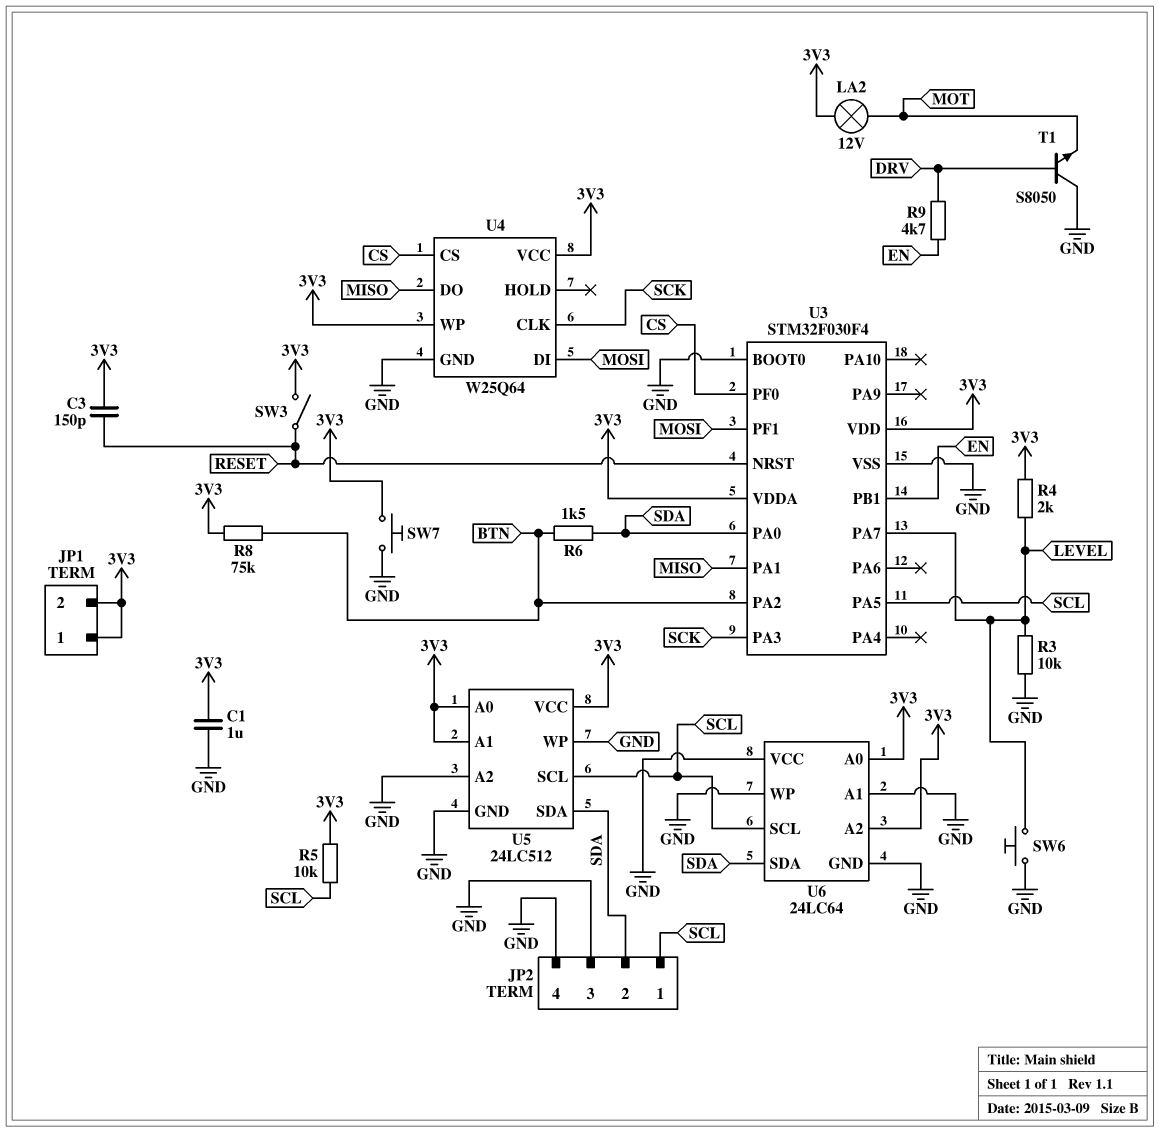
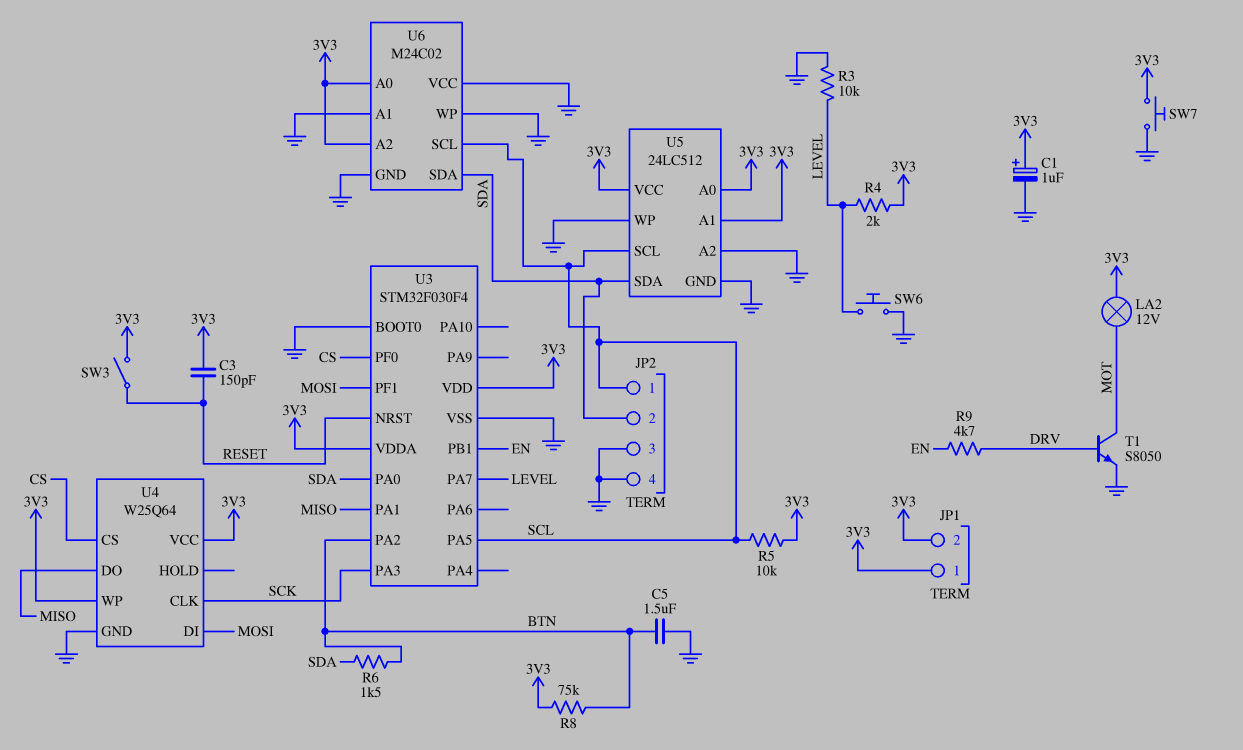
C1: 1uF (3V3, GND) -> 1uF (plus 3V3, minus GND)
C5: none -> 1.5uF (BTN, GND)
T1: NPN S8050 (B DRV, C GND, E MOT) -> NPN S8050 (B DRV, C MOT, E GND)
U6: 24LC64 -> M24C02

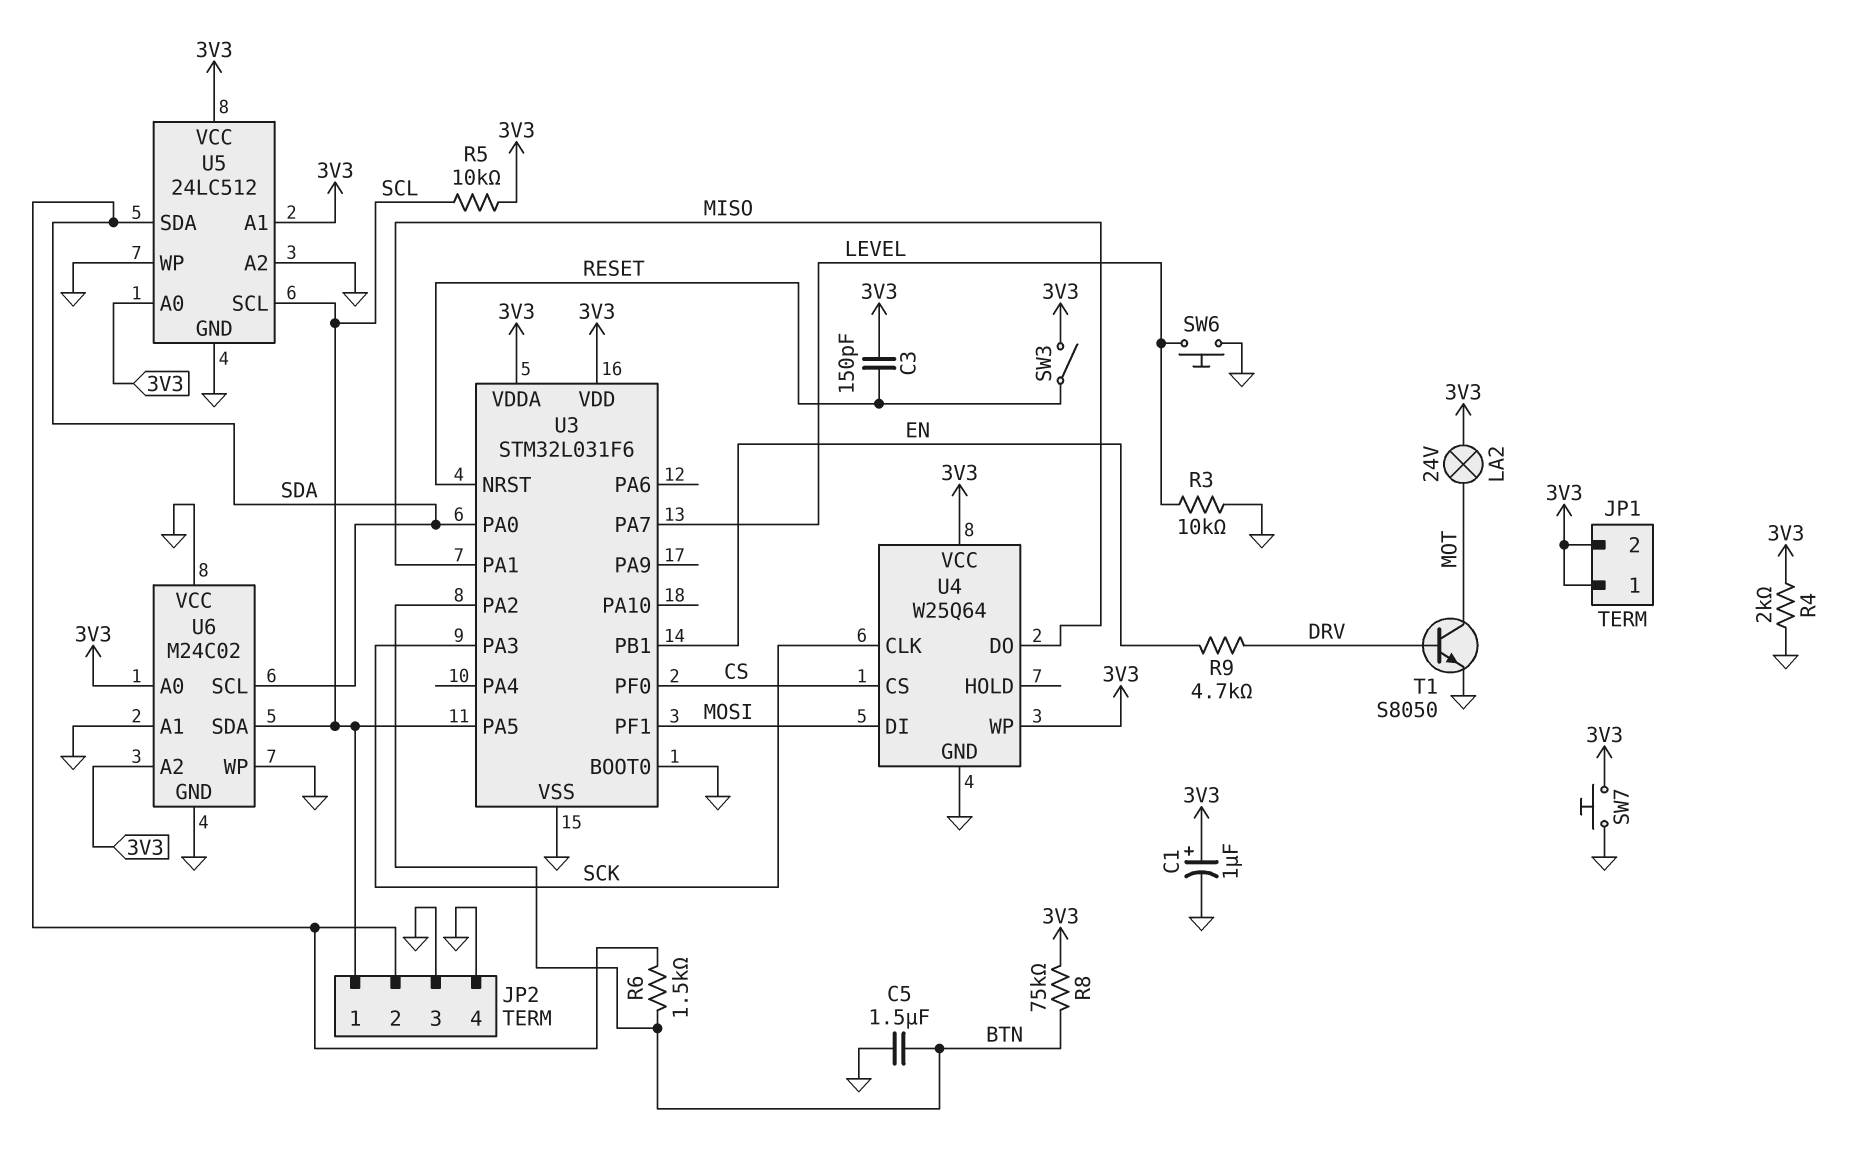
LA2: lamp 12V (3V3, MOT) -> lamp 24V (3V3, MOT)
R4: 2k (3V3, LEVEL) -> 2k (3V3, GND)
U3: STM32F030F4 -> STM32L031F6
U6 pin SCL: SCL -> SDA
U6 pin SDA: SDA -> SCL

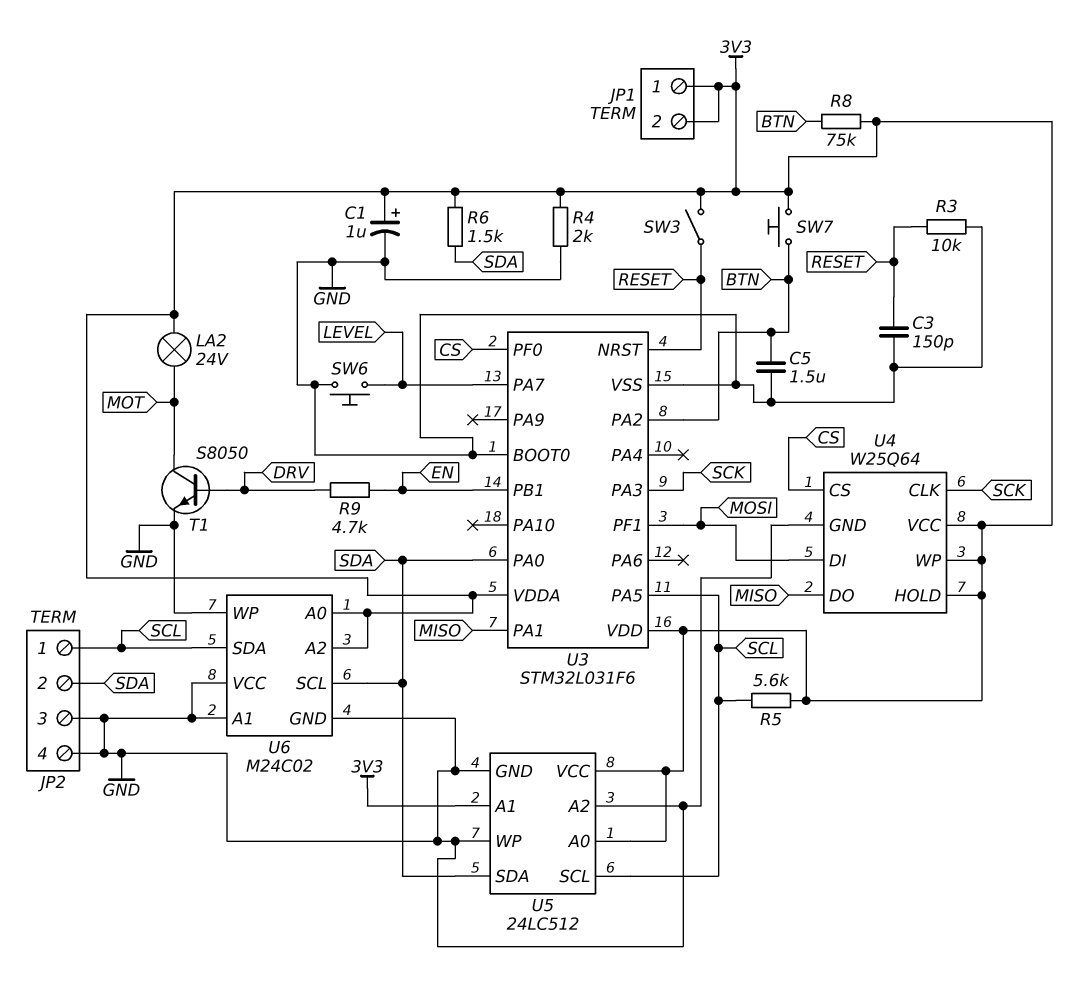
C3: 150pF (3V3, RESET) -> 150pF (GND, RESET)
R3: 10k (GND, LEVEL) -> 10k (GND, RESET)
R5: 10k (3V3, SCL) -> 5.6k (3V3, SCL)
R6: 1.5k (BTN, SDA) -> 1.5k (3V3, SDA)
SW7: button (3V3, GND) -> button (3V3, BTN)
U4 pin HOLD: none -> 3V3

